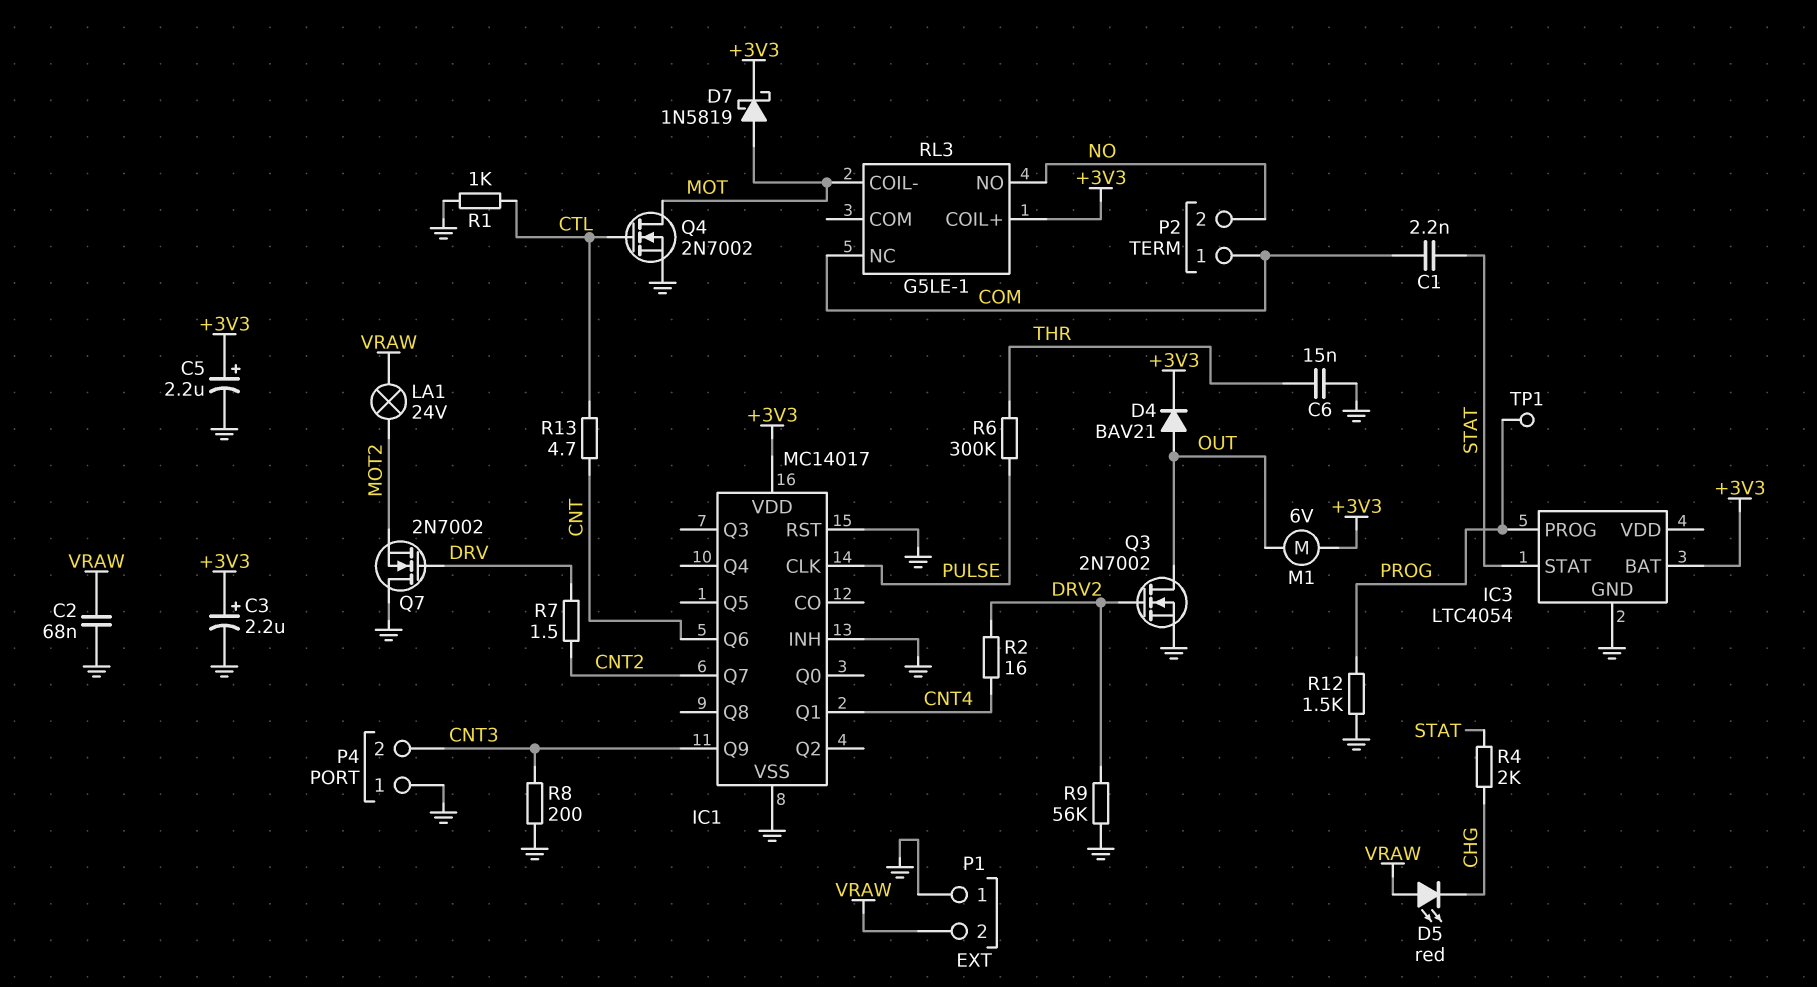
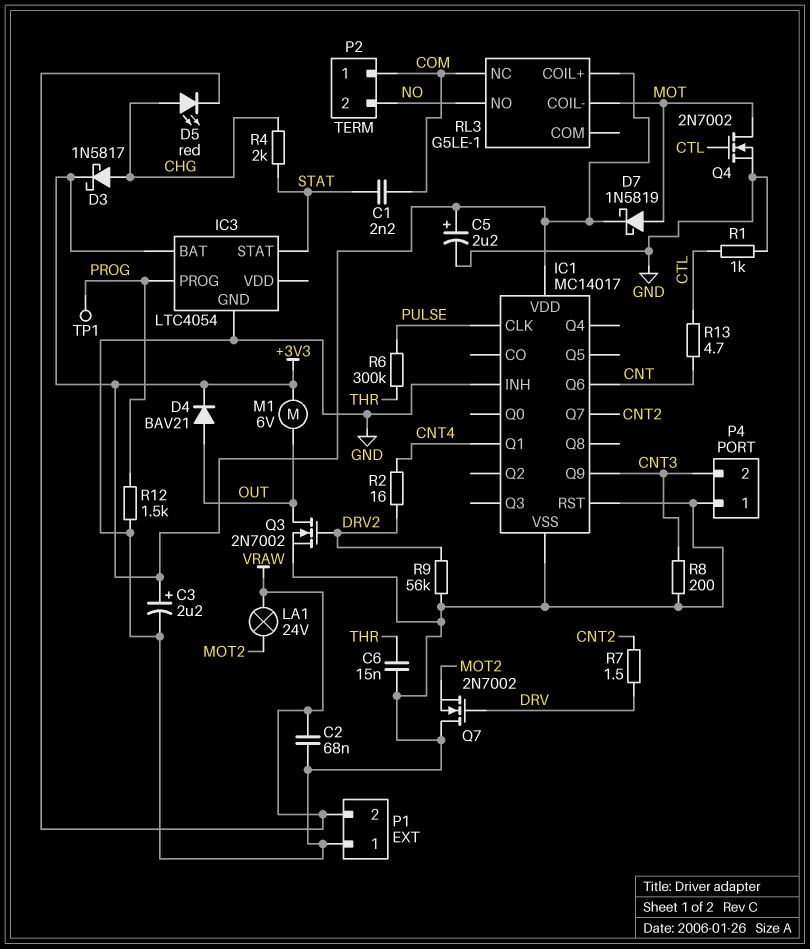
D3: none -> schottky 1N5817 (A CHG, K +3V3)
D5: LED red (A VRAW, K CHG) -> LED red (A CHG, K VRAW)

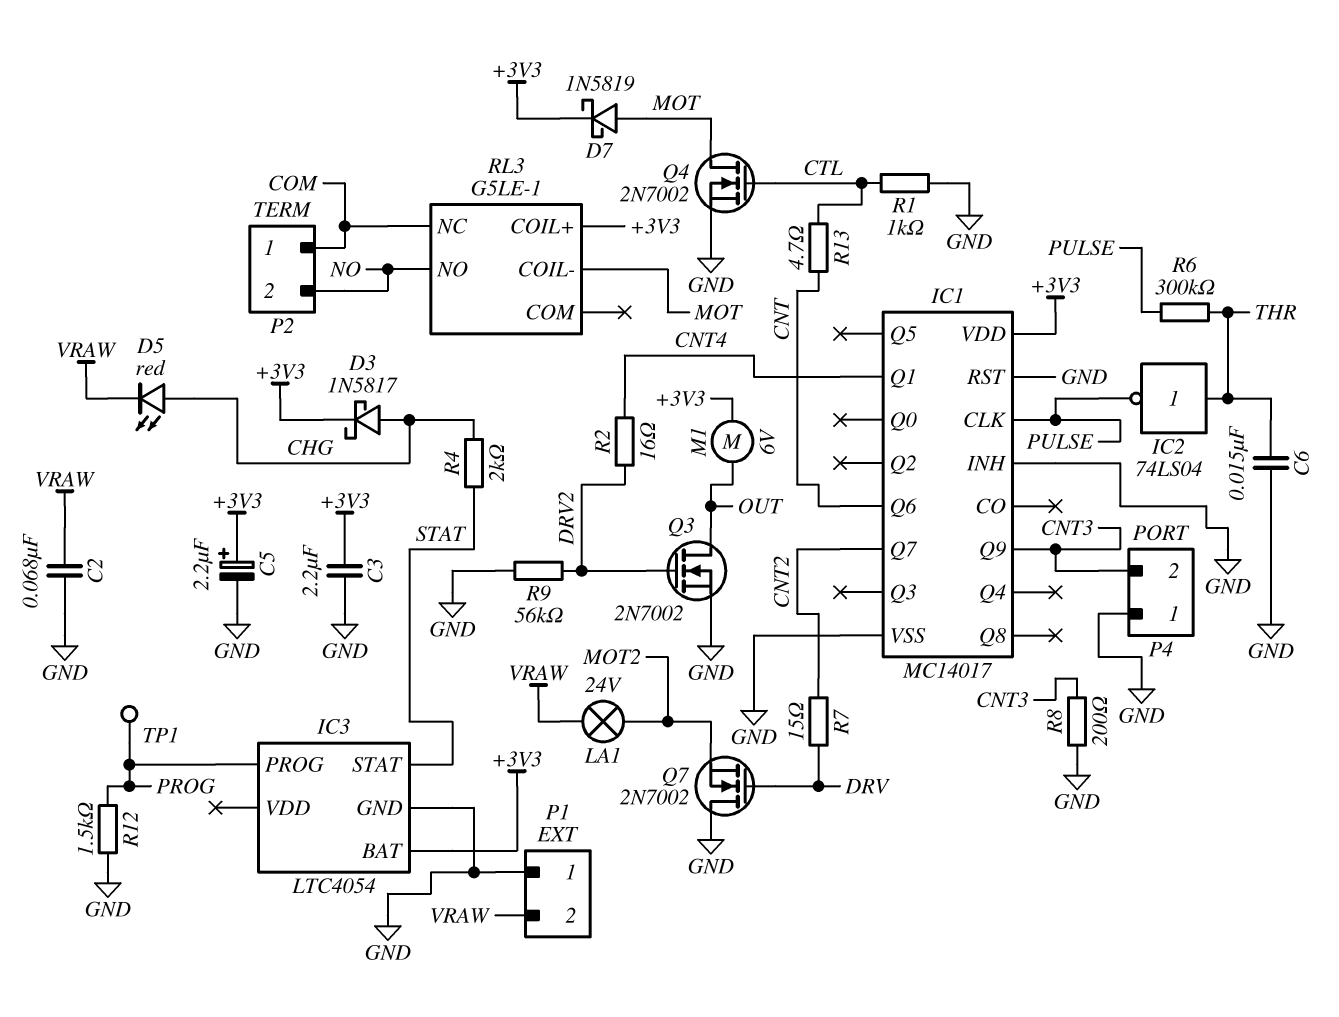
C1: 2.2nF (COM, STAT) -> none
C3: 2.2uF (plus +3V3, minus GND) -> 2.2uF (+3V3, GND)
D4: diode BAV21 (A OUT, K +3V3) -> none
IC2: none -> NOT 74LS04 (in THR, out PULSE)
R7: 1.5 (CNT2, DRV) -> 15 (CNT2, DRV)

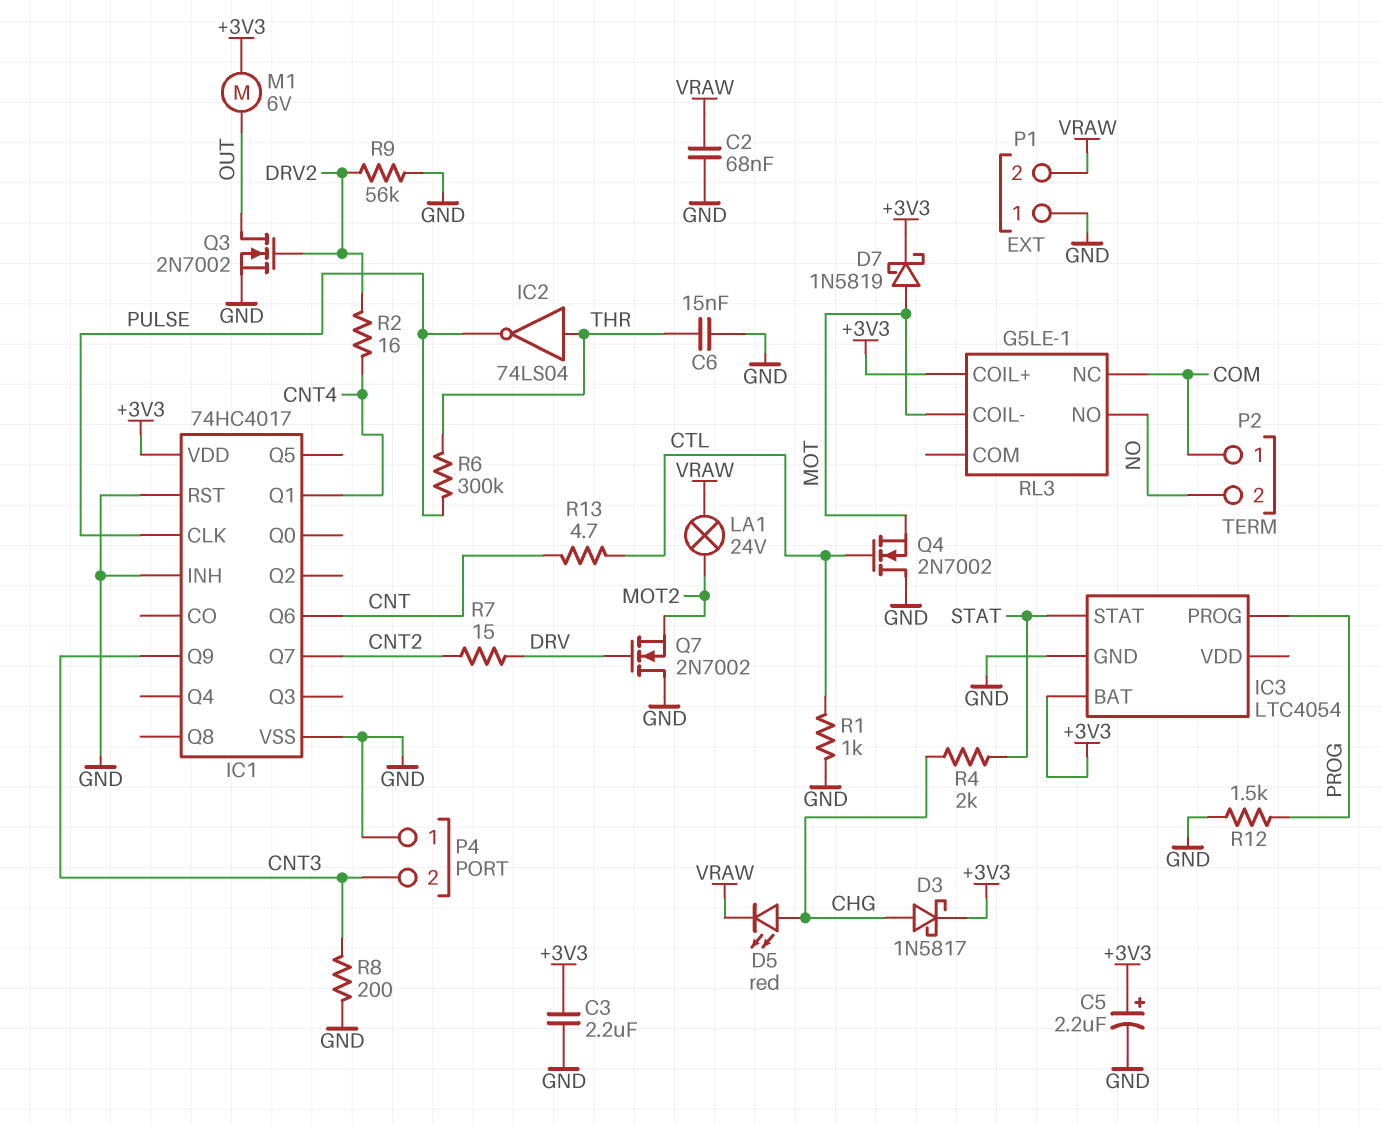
IC1: MC14017 -> 74HC4017
Q4: NMOS 2N7002 (G CTL, D MOT, S GND) -> NMOS 2N7002 (G CTL, D GND, S MOT)
TP1: test point (PROG) -> none

